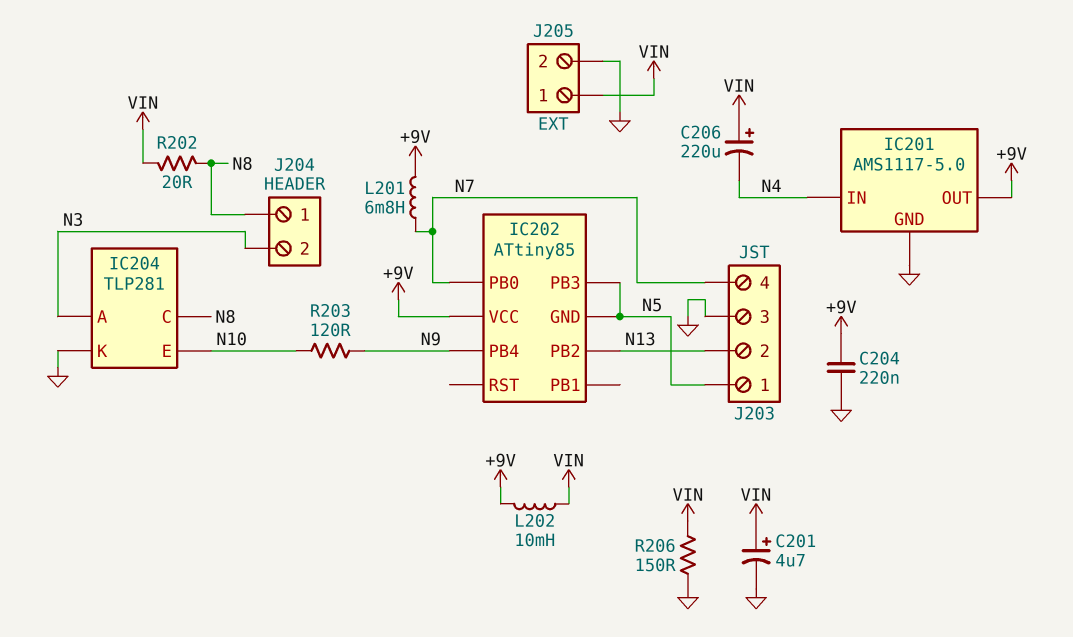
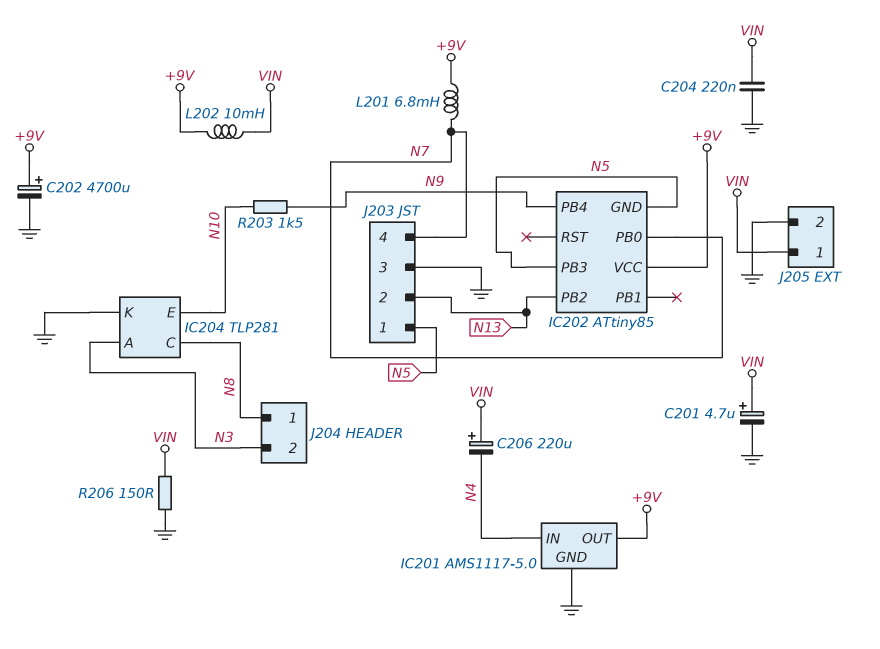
C202: none -> 4700uF (plus +9V, minus GND)
C204: 220nF (+9V, GND) -> 220nF (GND, VIN)
R202: 20 (N8, VIN) -> none
R203: 120 (N9, N10) -> 1.5k (N9, N10)

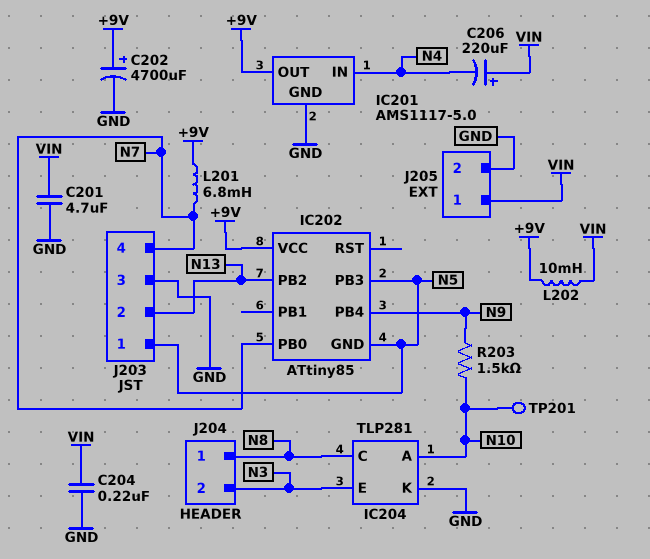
C201: 4.7uF (plus VIN, minus GND) -> 4.7uF (GND, VIN)
IC204 pin A: N3 -> N10
IC204 pin E: N10 -> N3
R206: 150 (GND, VIN) -> none
TP201: none -> test point (N10)

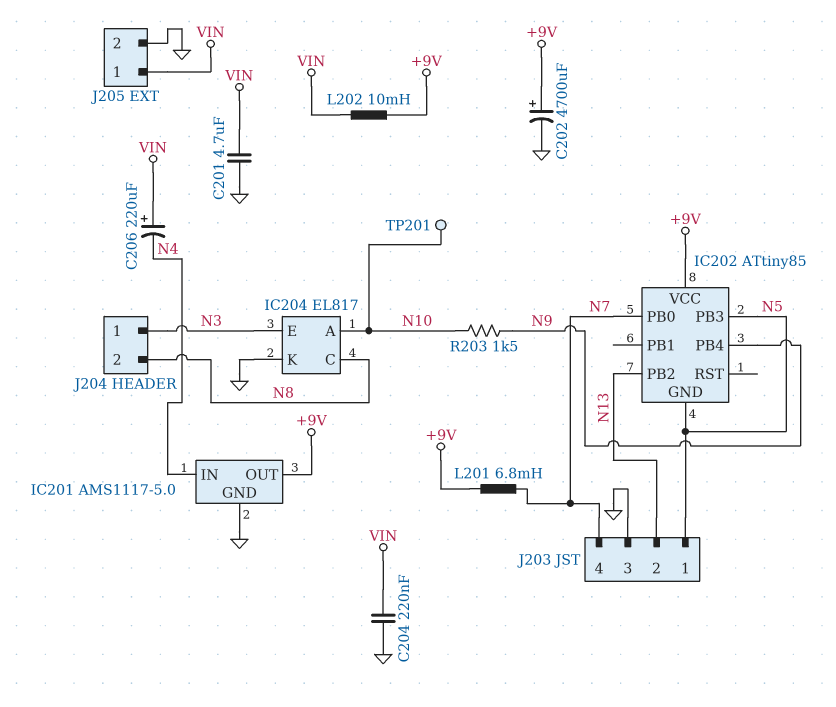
IC204: TLP281 -> EL817
J204 pin 1: N8 -> N3
J204 pin 2: N3 -> N8

